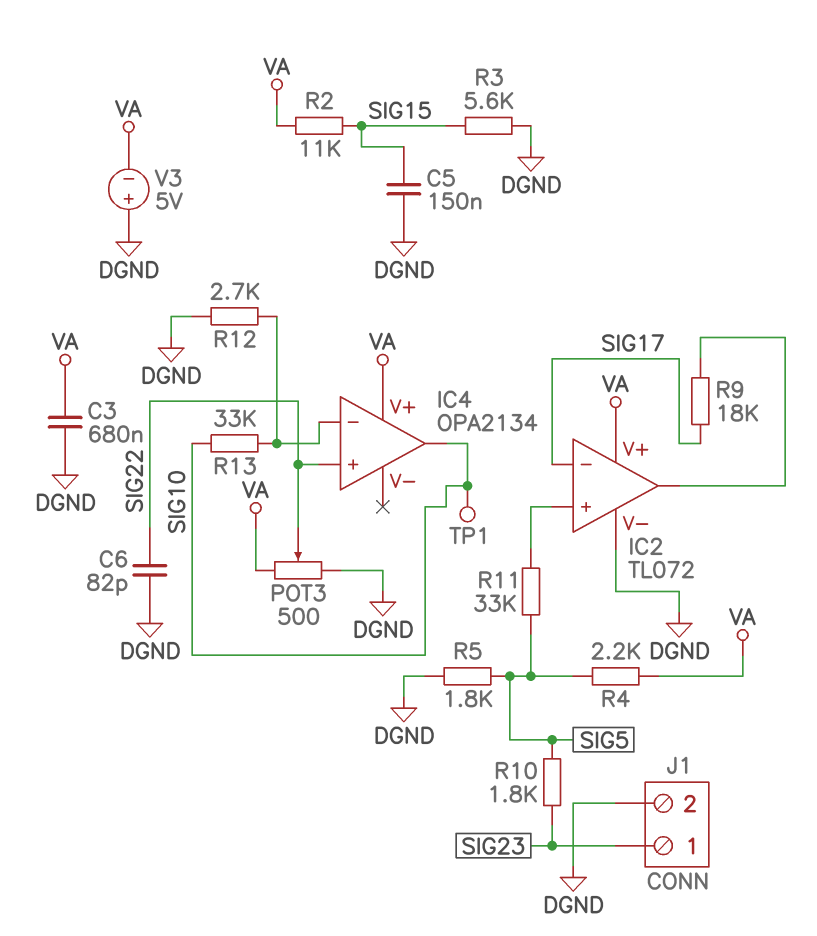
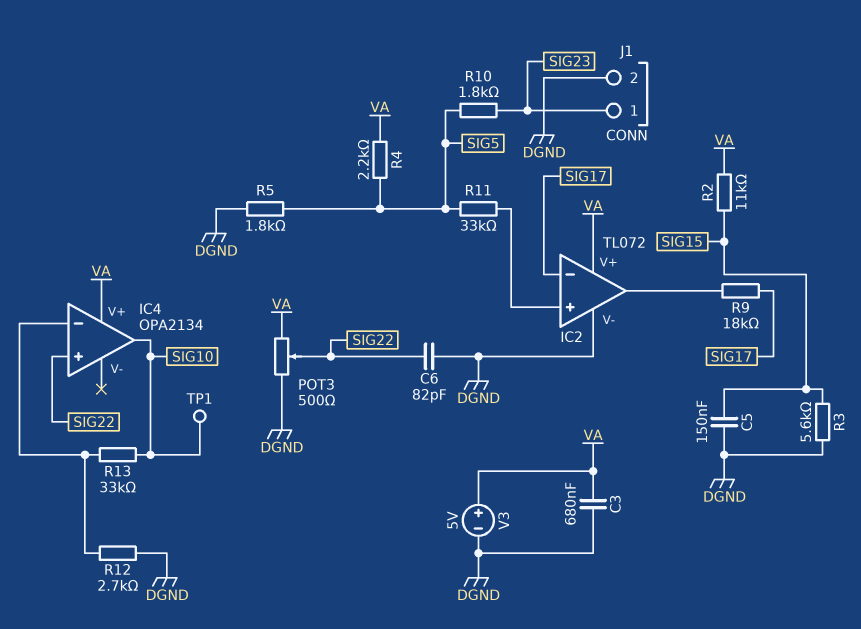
V3: 5V (plus DGND, minus VA) -> 5V (plus VA, minus DGND)

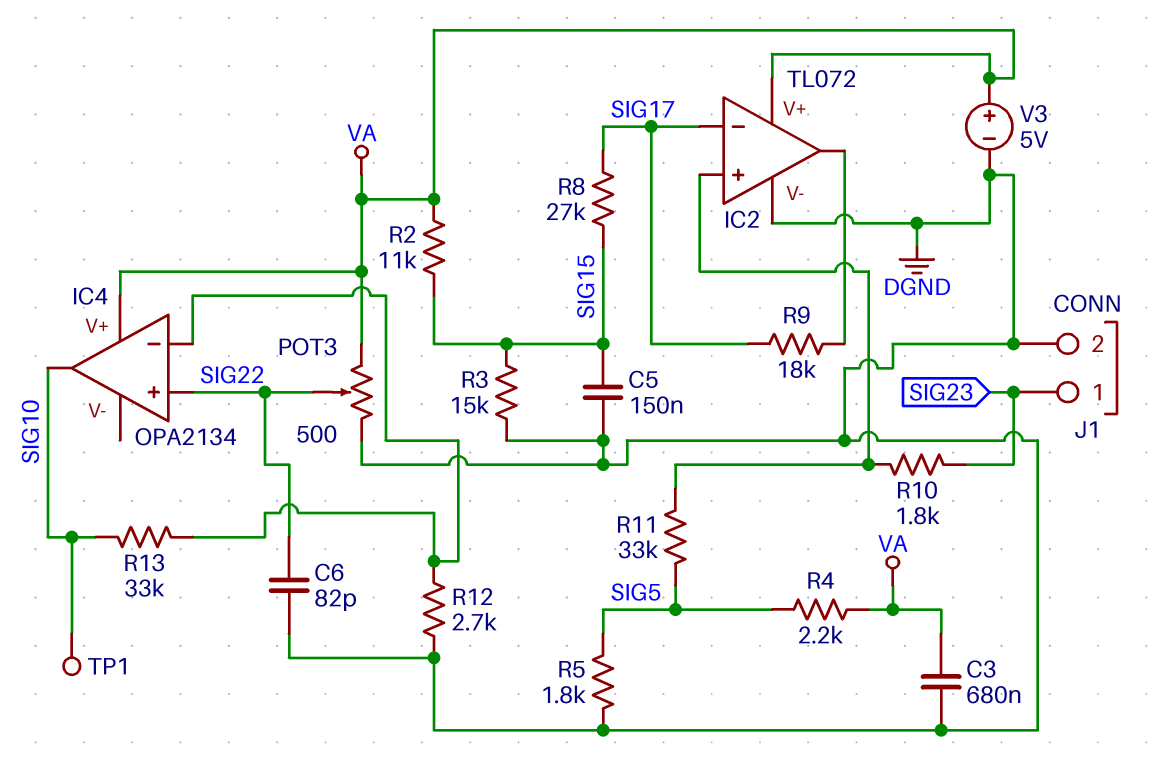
R3: 5.6k (DGND, SIG15) -> 15k (DGND, SIG15)
R8: none -> 27k (SIG15, SIG17)
R10: 1.8k (SIG5, SIG23) -> 1.8k (IC2/in+, SIG23)

